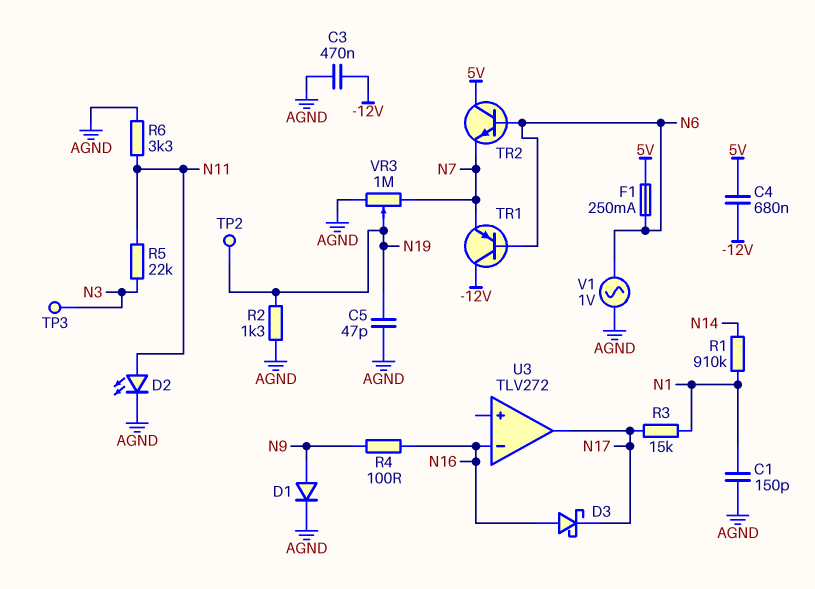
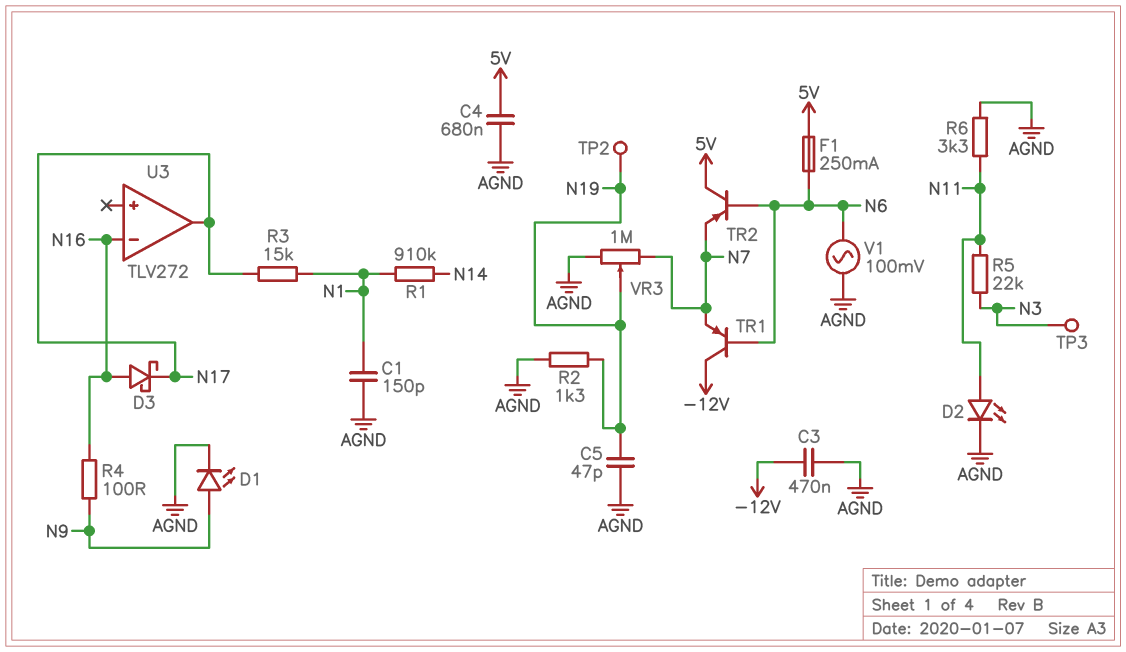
C4: 680nF (-12V, 5V) -> 680nF (5V, AGND)
D1: diode (A N9, K AGND) -> LED (A N9, K AGND)
TR2: NPN (B N6, C 5V, E N7) -> PNP (B N6, C 5V, E N7)
V1: AC 1V (AGND, N6) -> AC 100mV (AGND, N6)

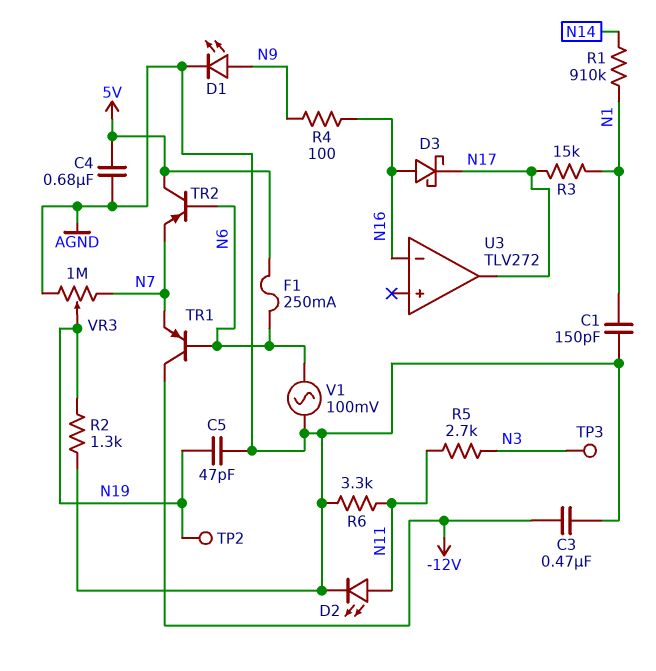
R5: 22k (N3, N11) -> 2.7k (N3, N11)

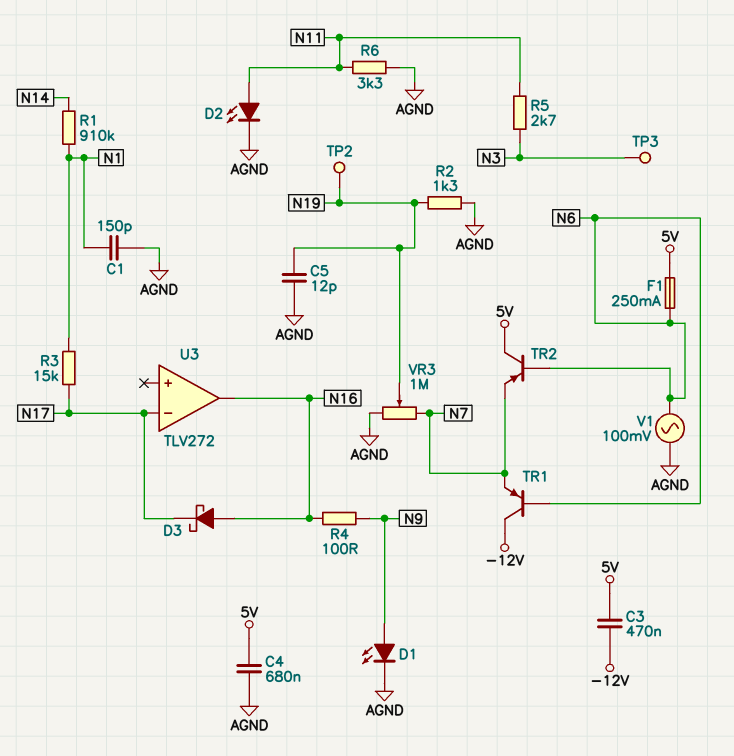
C3: 470nF (-12V, AGND) -> 470nF (-12V, 5V)
C5: 47pF (AGND, N19) -> 12pF (AGND, N19)
U3 pin in-: N16 -> N17
U3 pin out: N17 -> N16

